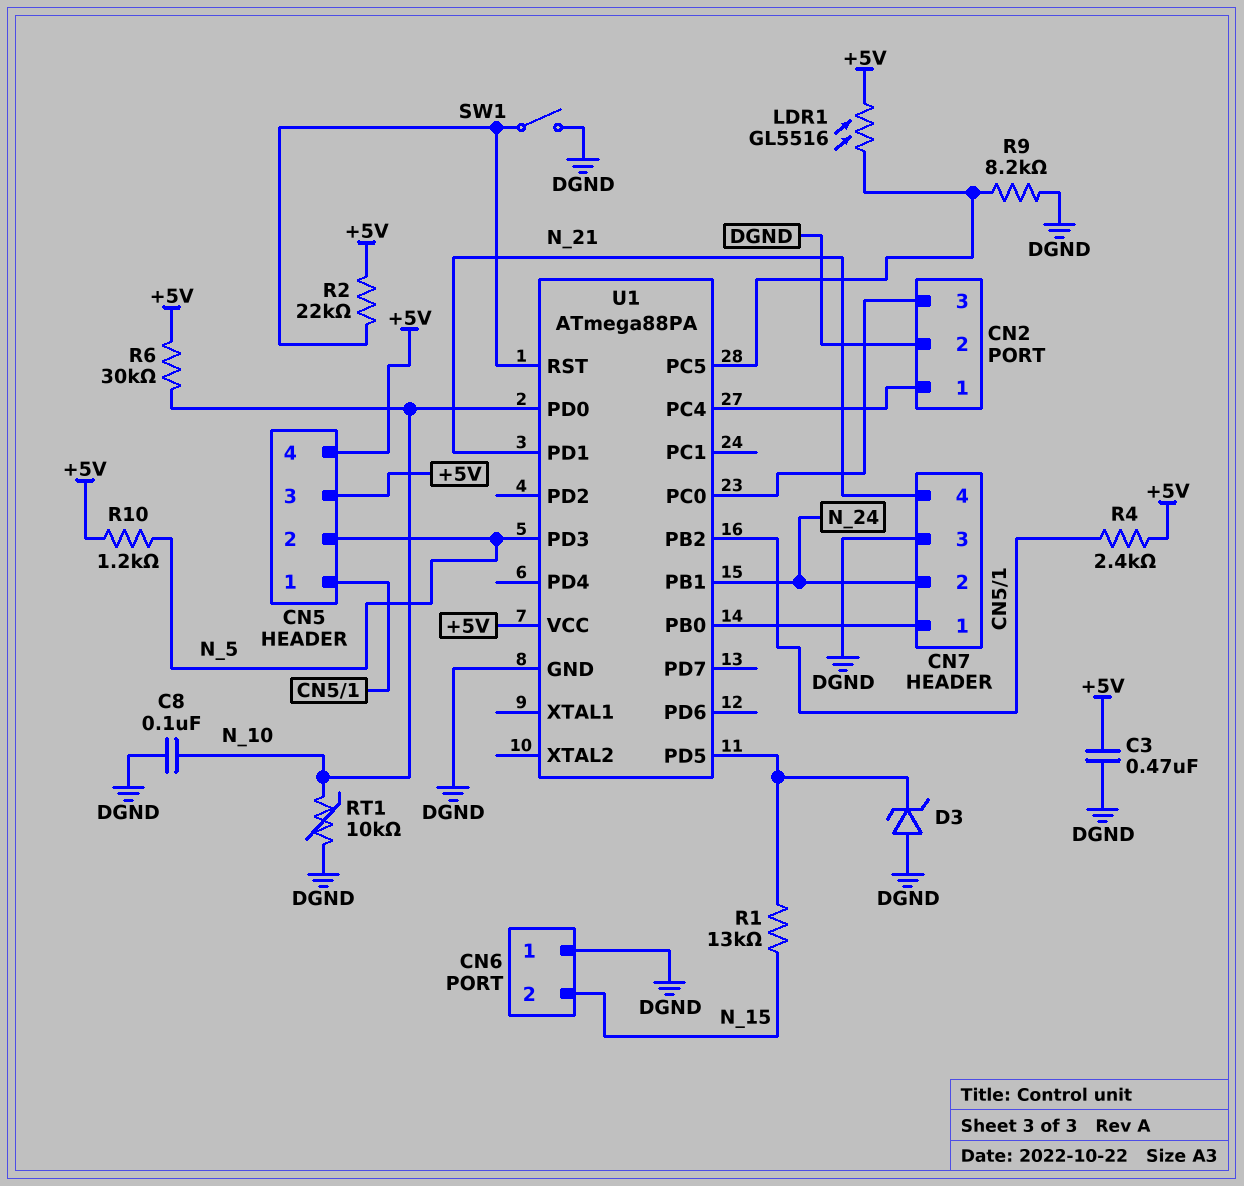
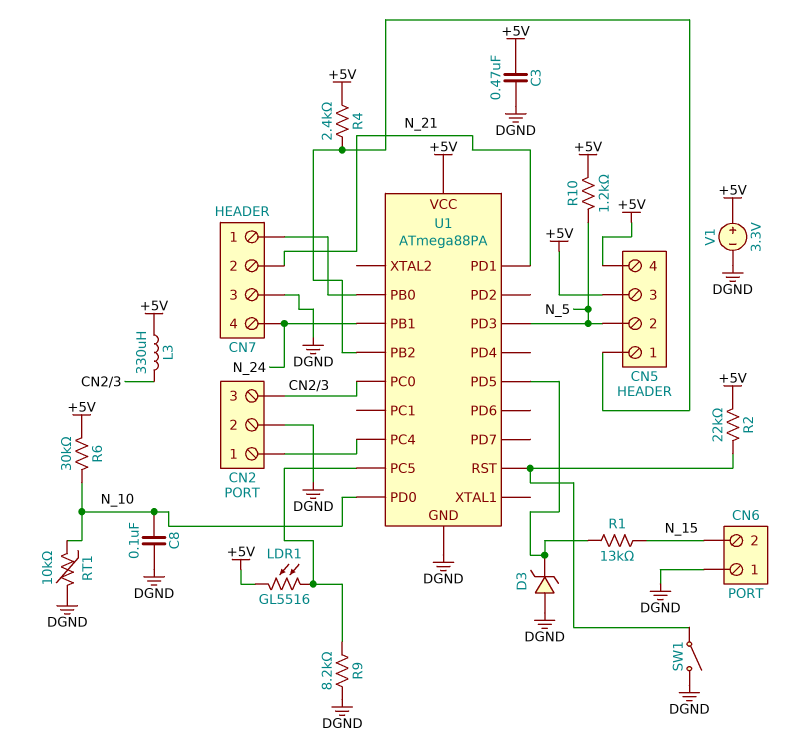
CN7 pin 2: N_24 -> N_21
CN7 pin 4: N_21 -> N_24
L3: none -> 330uH (+5V, CN2/3)
V1: none -> 3.3V (plus +5V, minus DGND)

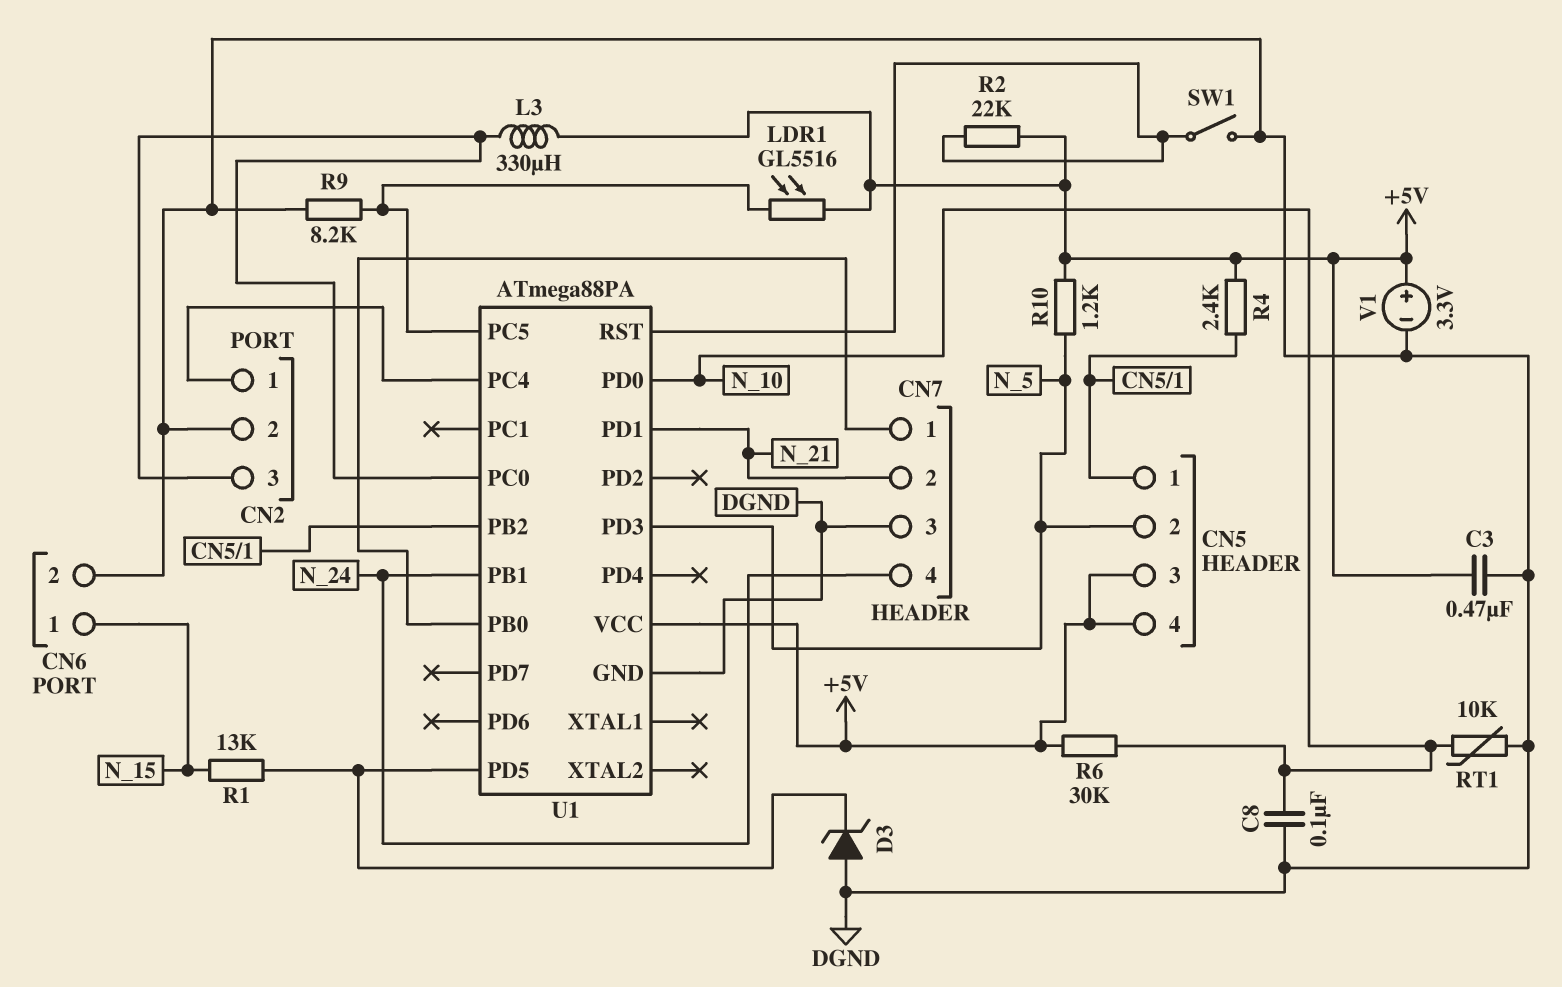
CN6 pin 1: DGND -> N_15
CN6 pin 2: N_15 -> DGND

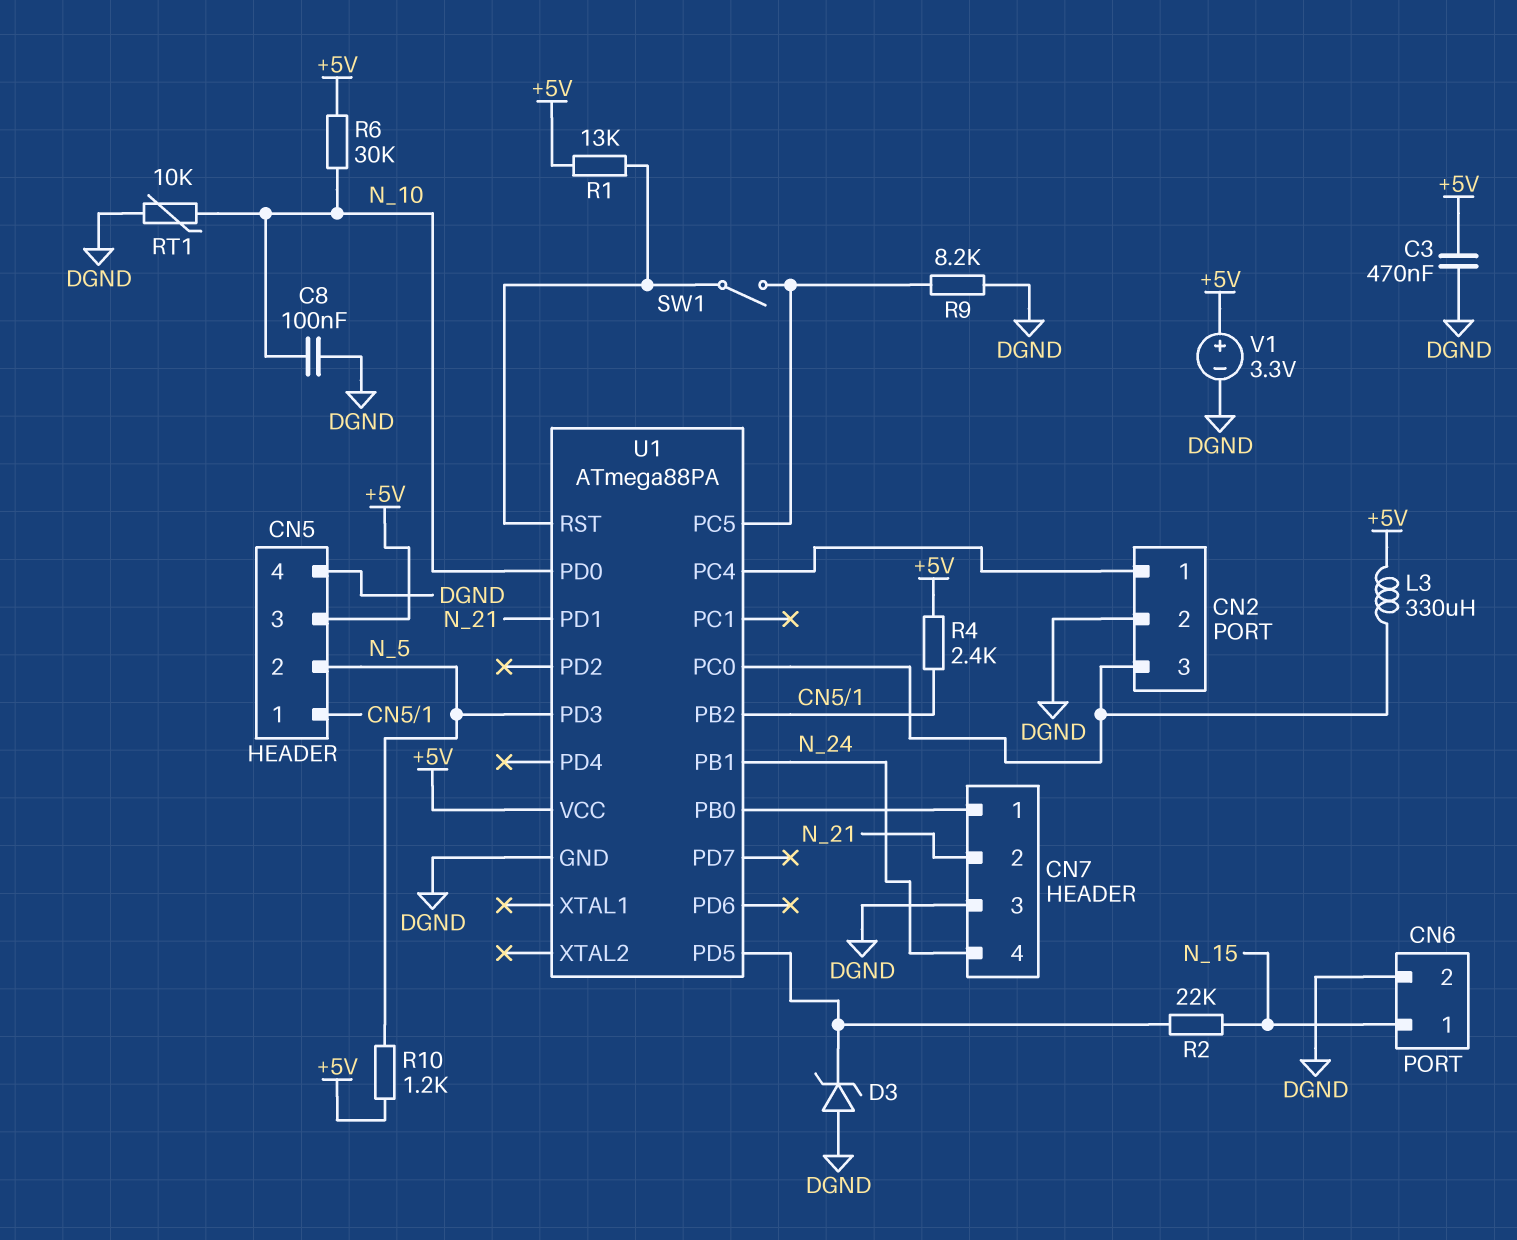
CN5 pin 4: +5V -> DGND
LDR1: GL5516 (+5V, U1/PC5) -> none
R1: 13k (N_15, U1/PD5) -> 13k (+5V, U1/RST)
R2: 22k (+5V, U1/RST) -> 22k (N_15, U1/PD5)
SW1: switch (DGND, U1/RST) -> switch (U1/PC5, U1/RST)

